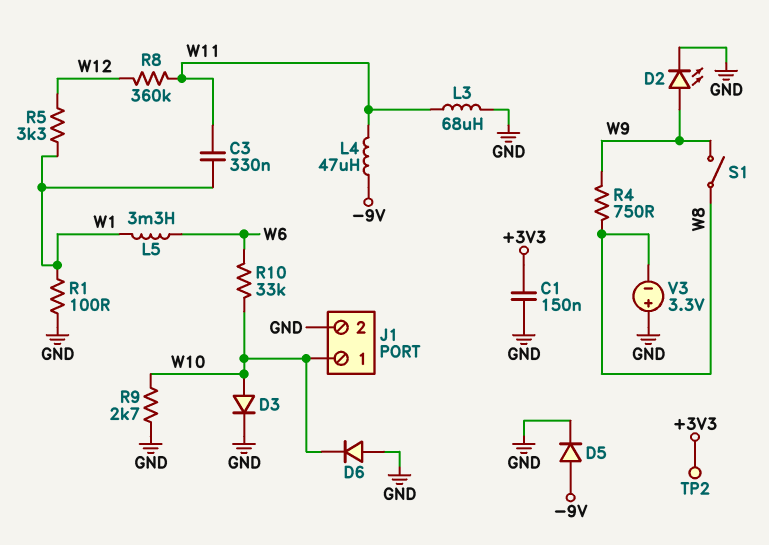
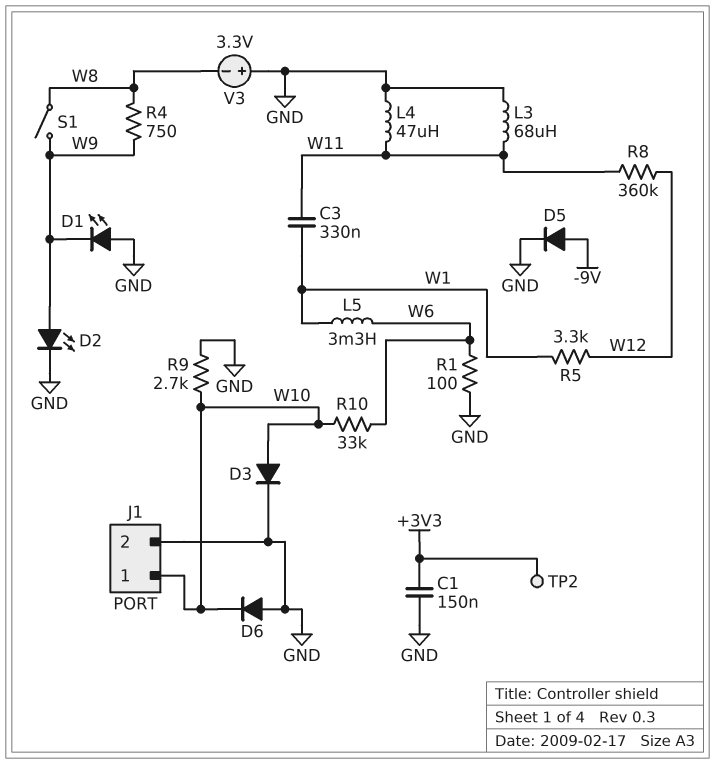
D1: none -> LED (A GND, K W9)
L4: 47uH (-9V, W11) -> 47uH (GND, W11)
R1: 100 (GND, W1) -> 100 (GND, W6)

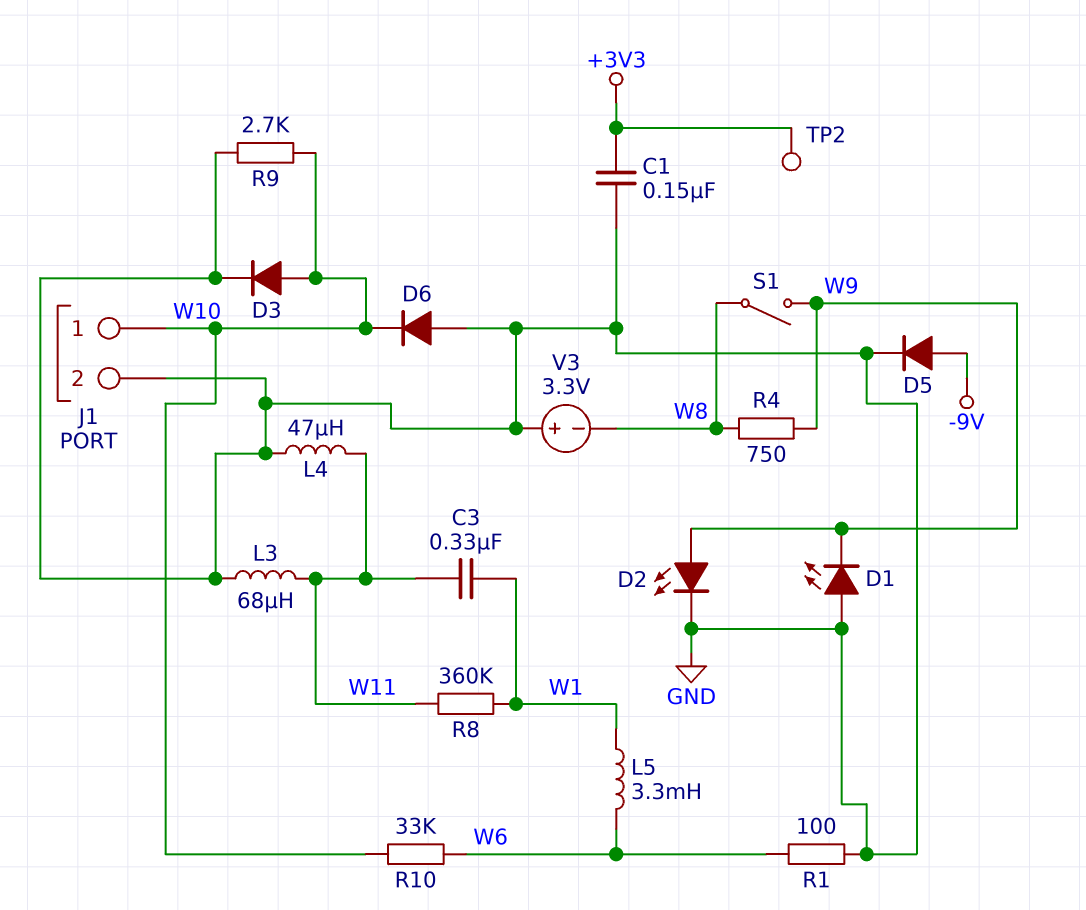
R5: 3.3k (W1, W12) -> none
R8: 360k (W11, W12) -> 360k (W1, W11)

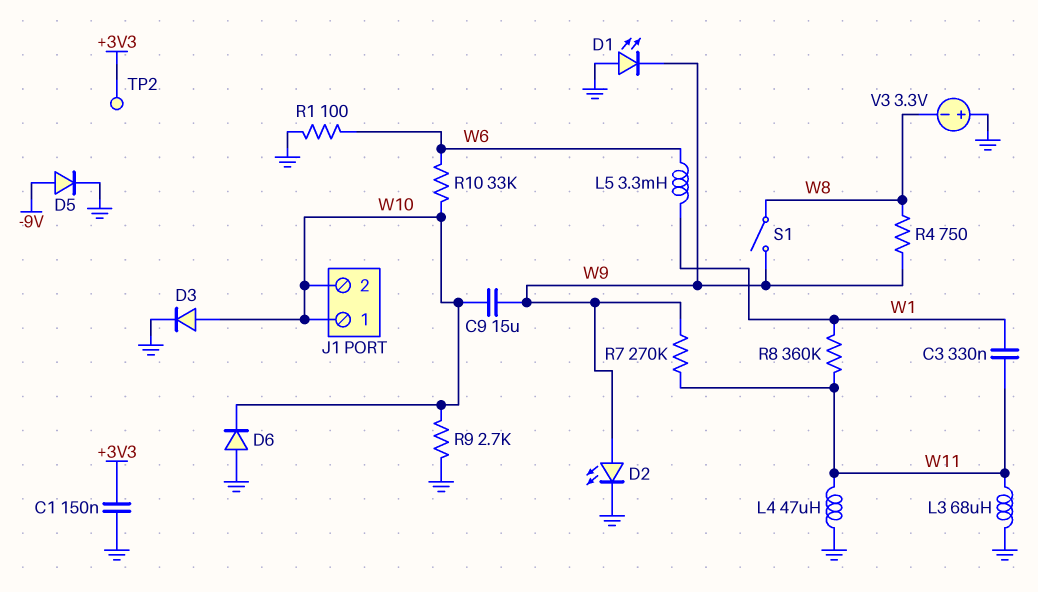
C9: none -> 15uF (W9, W10)
J1 pin 2: GND -> W10
R7: none -> 270k (W9, W11)

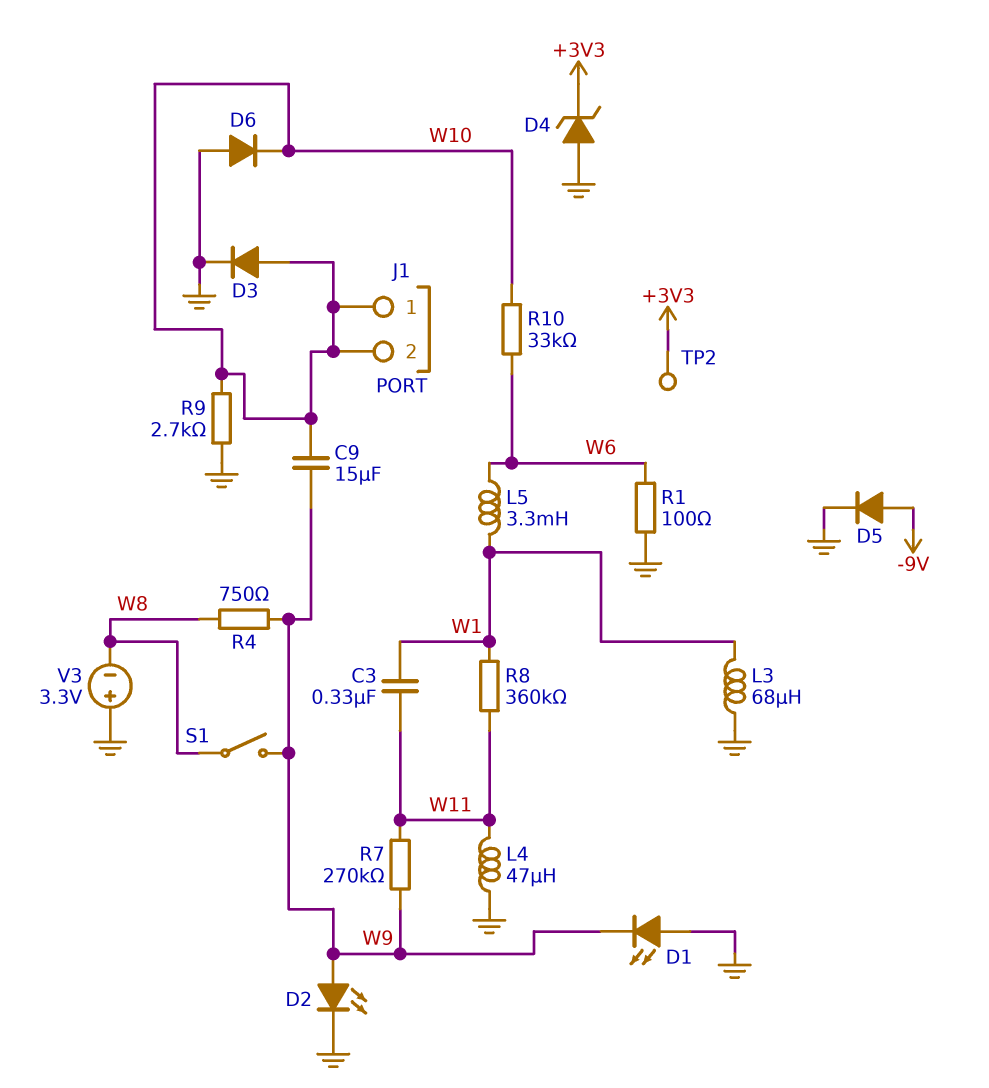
C1: 150nF (+3V3, GND) -> none
D4: none -> zener (A GND, K +3V3)
L3: 68uH (GND, W11) -> 68uH (GND, W1)

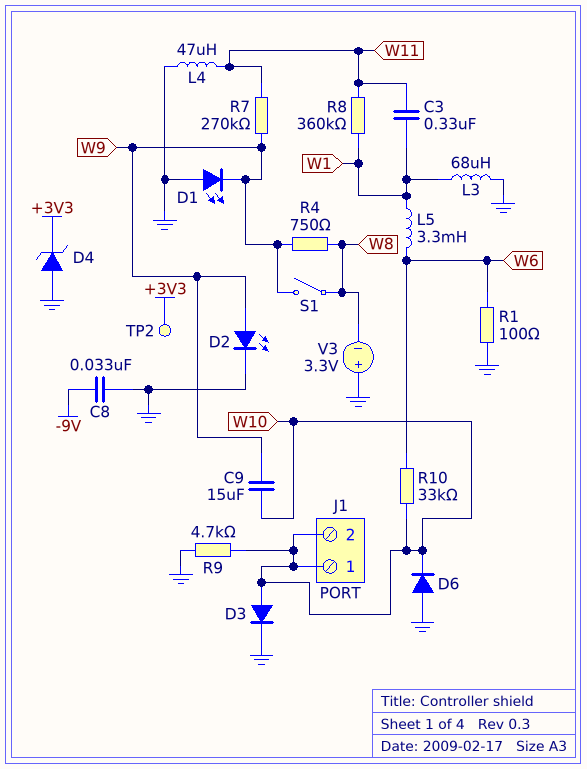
C8: none -> 33nF (-9V, GND)
D5: diode (A -9V, K GND) -> none
R9: 2.7k (GND, W10) -> 4.7k (GND, W10)

